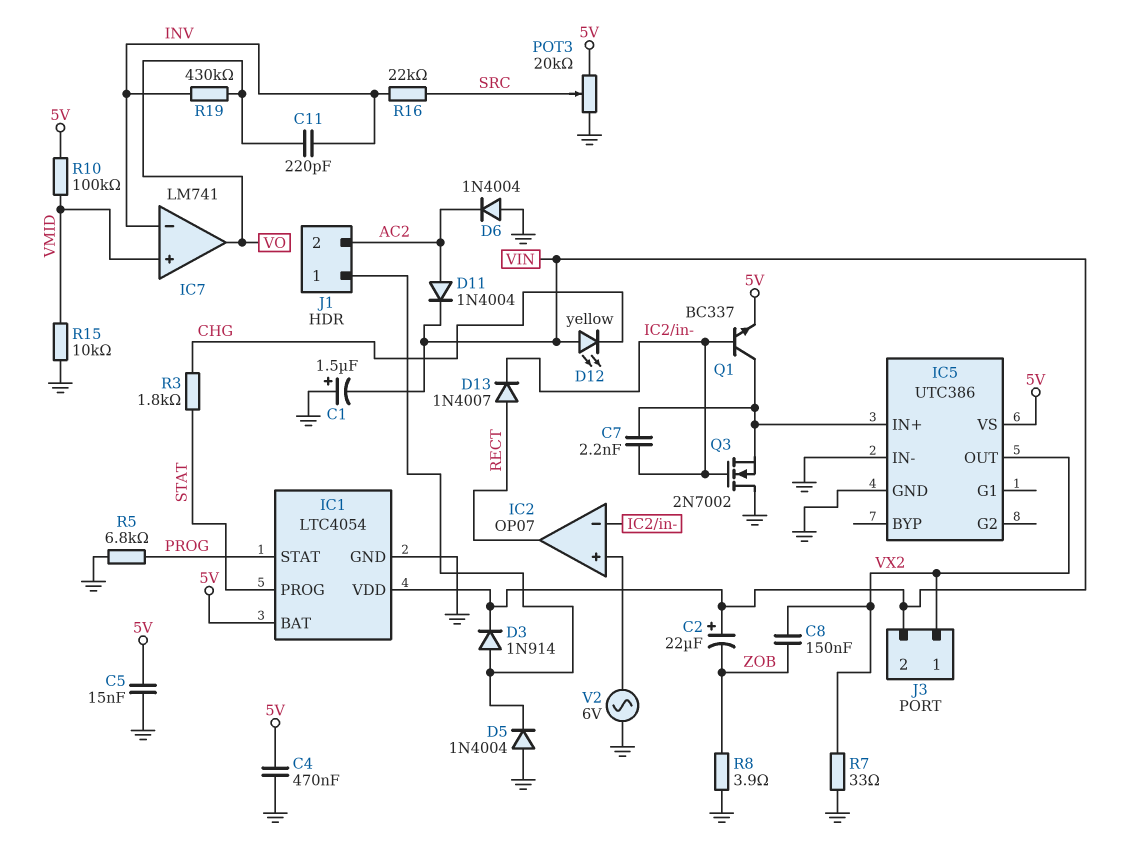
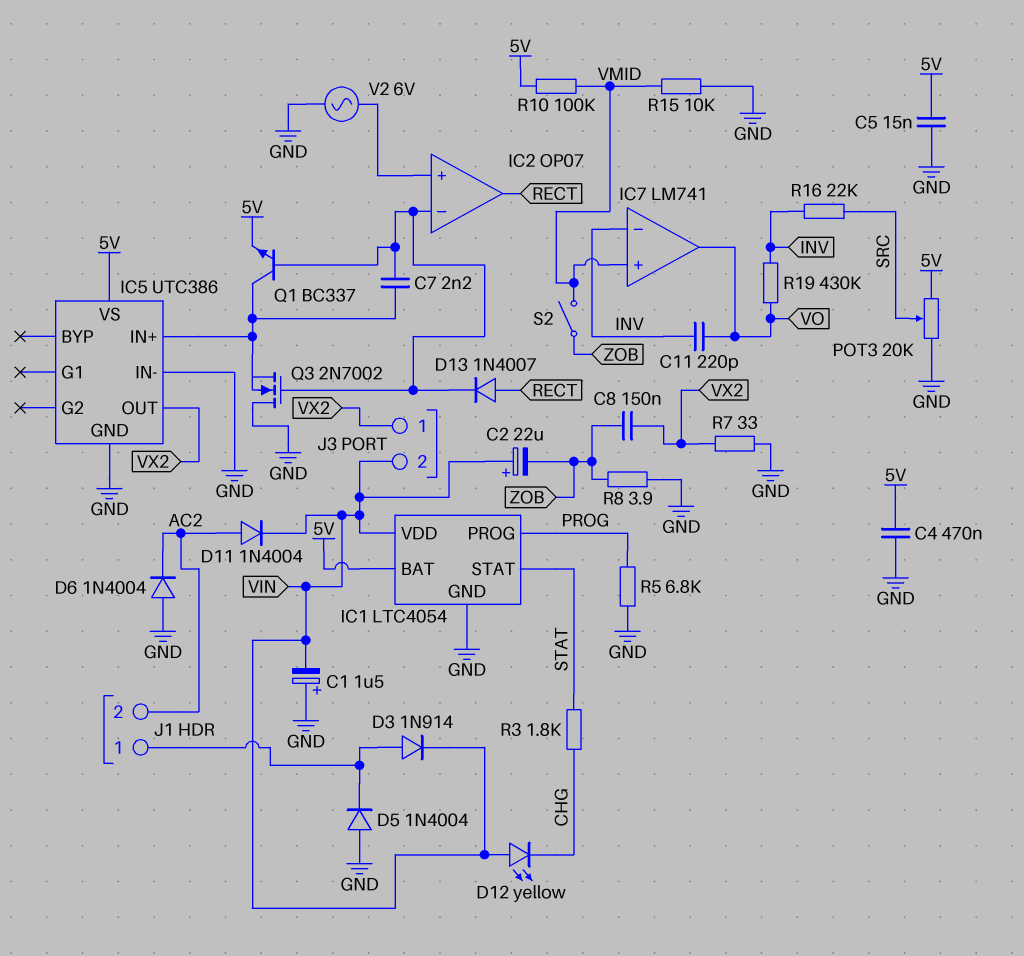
IC1 pin PROG: STAT -> PROG
IC1 pin STAT: PROG -> STAT
S2: none -> switch (VMID, ZOB)

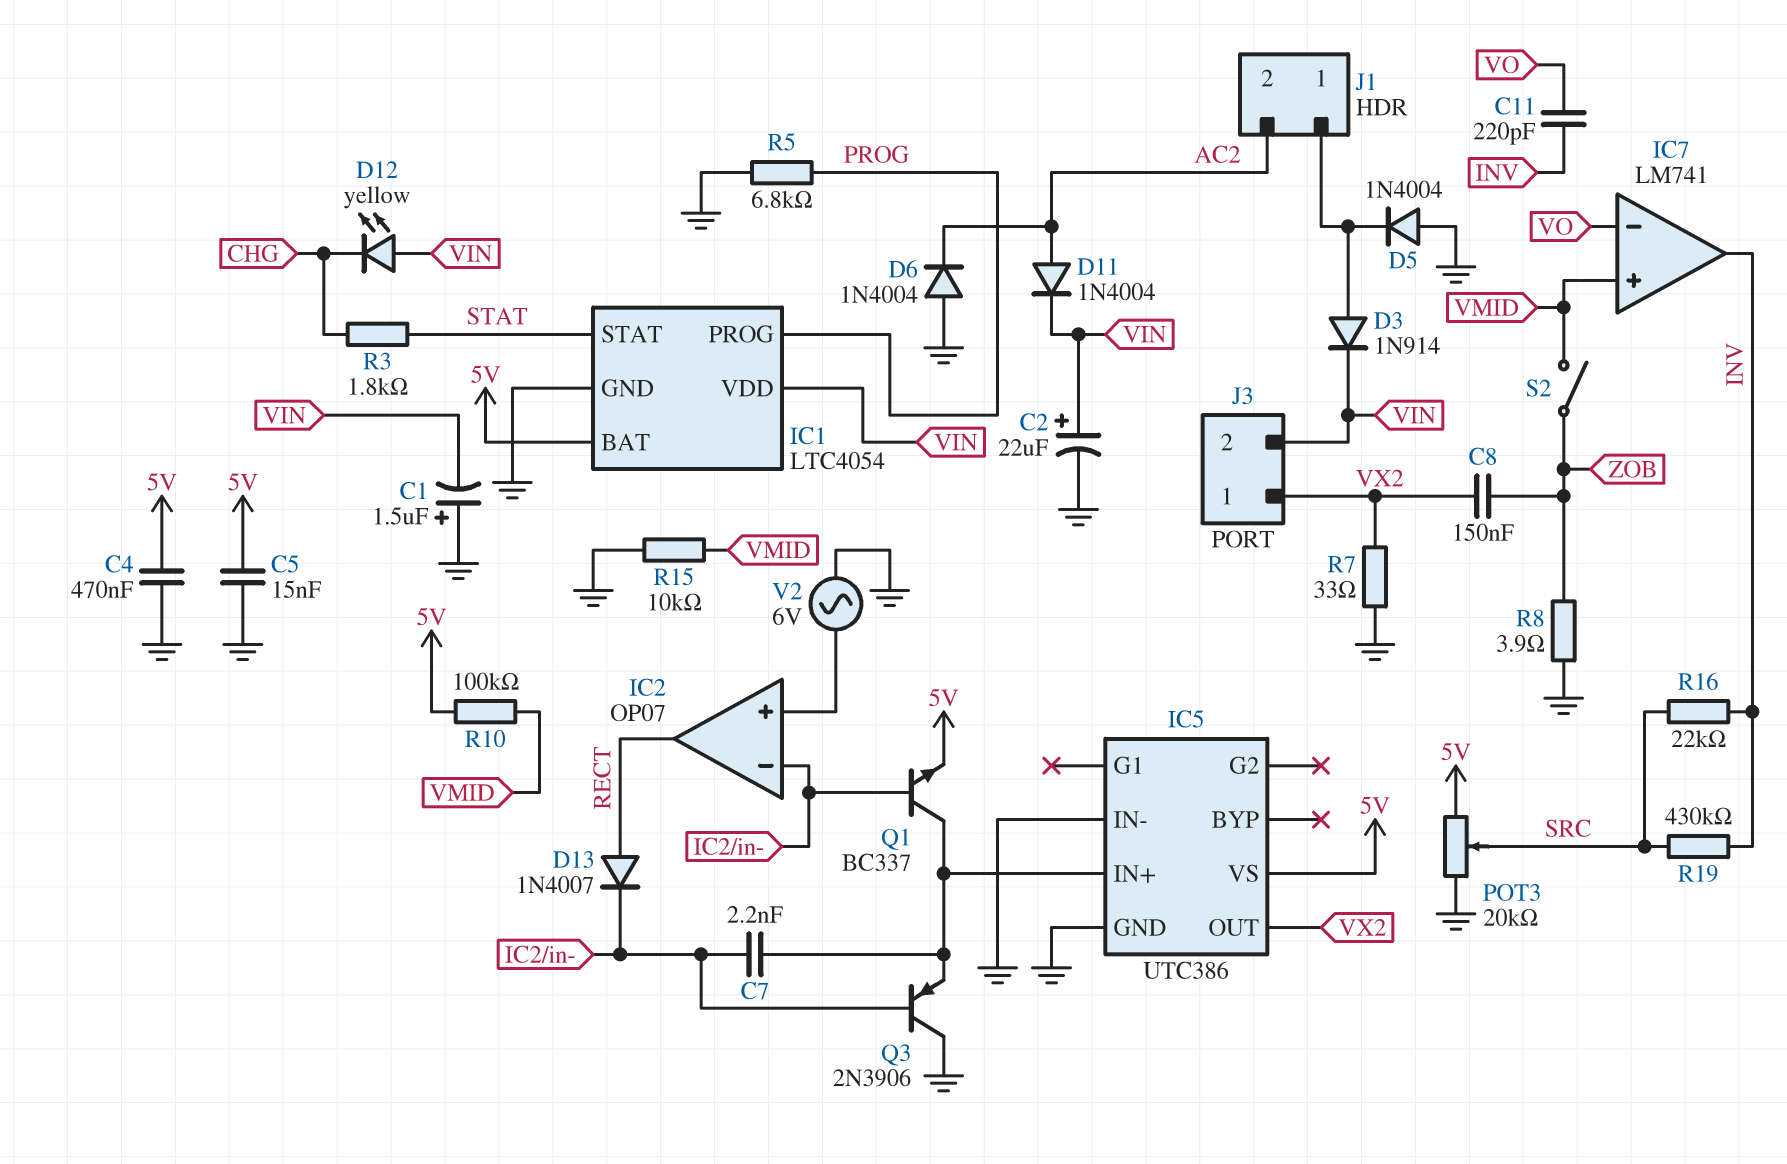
C2: 22uF (plus VIN, minus ZOB) -> 22uF (plus VIN, minus GND)
IC7 pin in-: INV -> VO
IC7 pin out: VO -> INV
Q3: NMOS 2N7002 (G IC2/in-, D GND, S IC5/IN+) -> PNP 2N3906 (B IC2/in-, C GND, E IC5/IN+)
R19: 430k (INV, VO) -> 430k (INV, SRC)

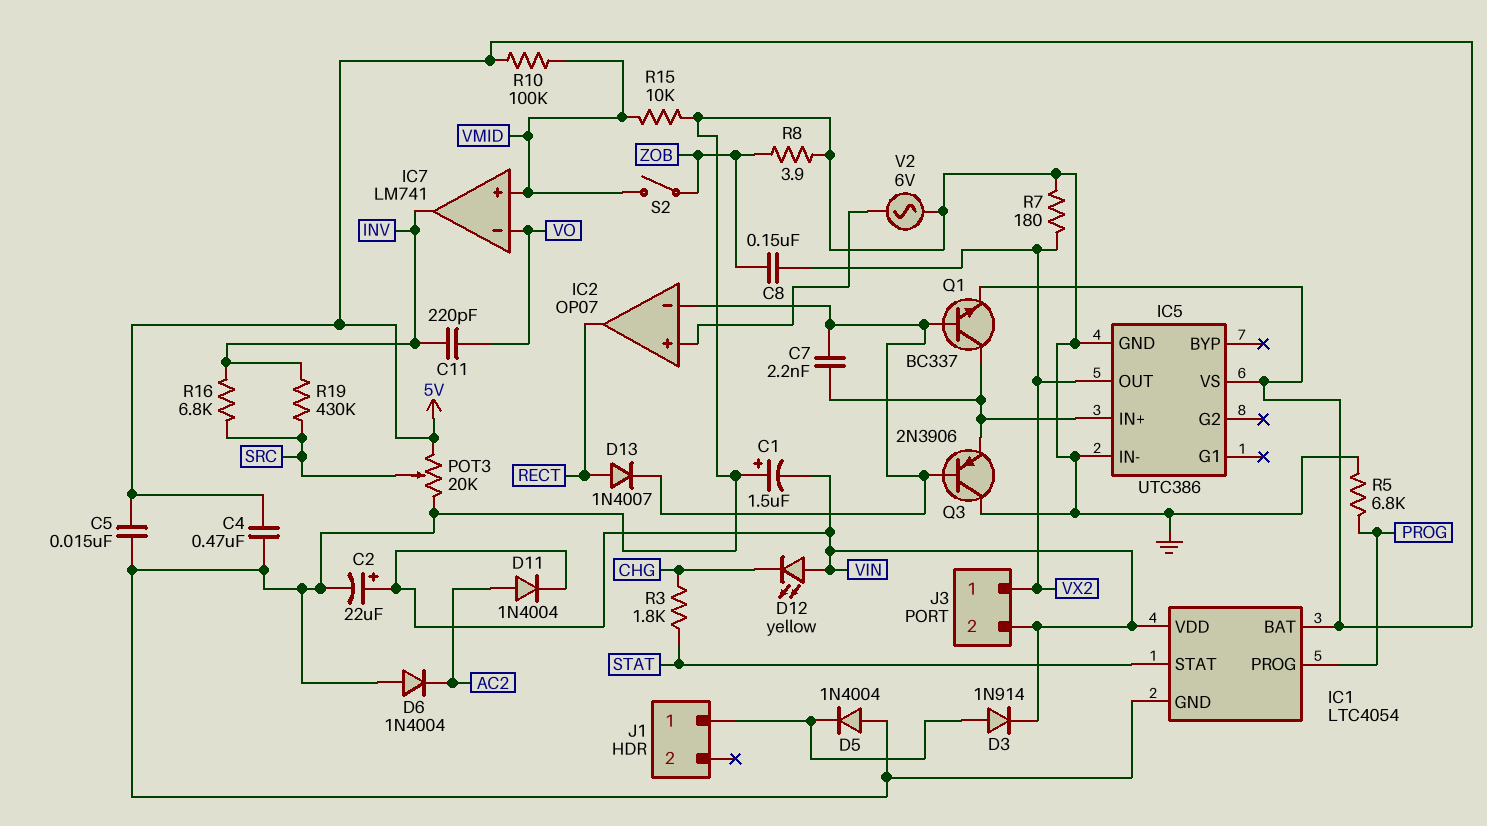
J1 pin 2: AC2 -> none
R7: 33 (GND, VX2) -> 180 (GND, VX2)
R16: 22k (INV, SRC) -> 6.8k (INV, SRC)

